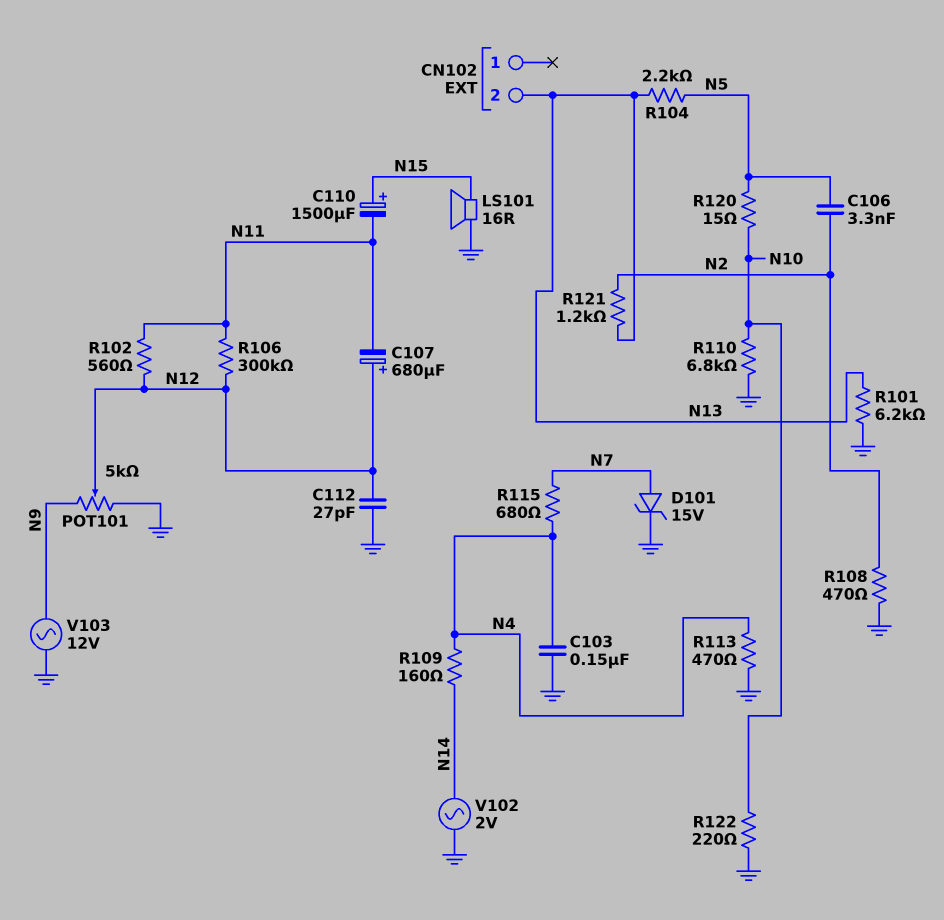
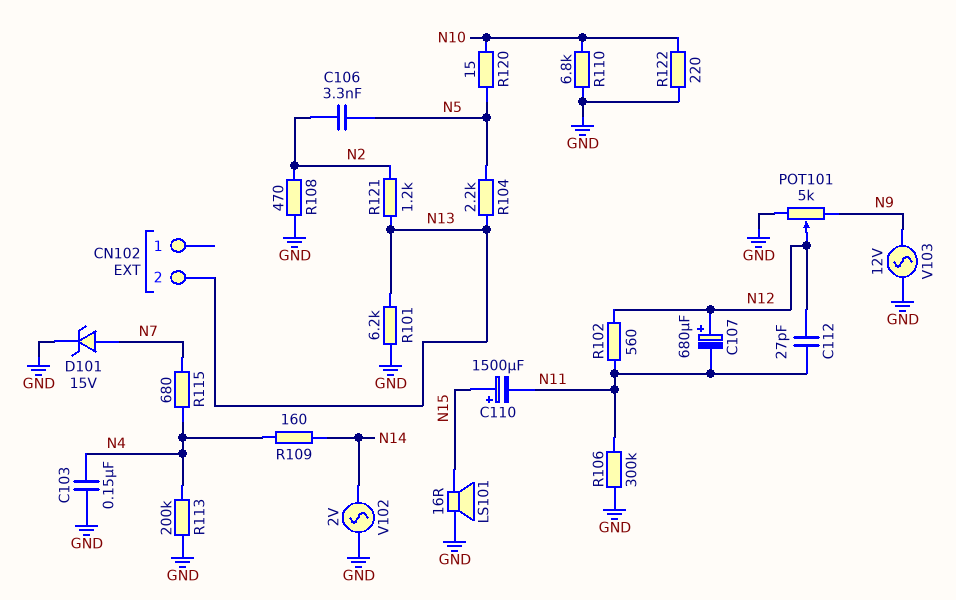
C112: 27pF (GND, N12) -> 27pF (N11, N12)
R106: 300k (N11, N12) -> 300k (GND, N11)
R113: 470 (GND, N4) -> 200k (GND, N4)

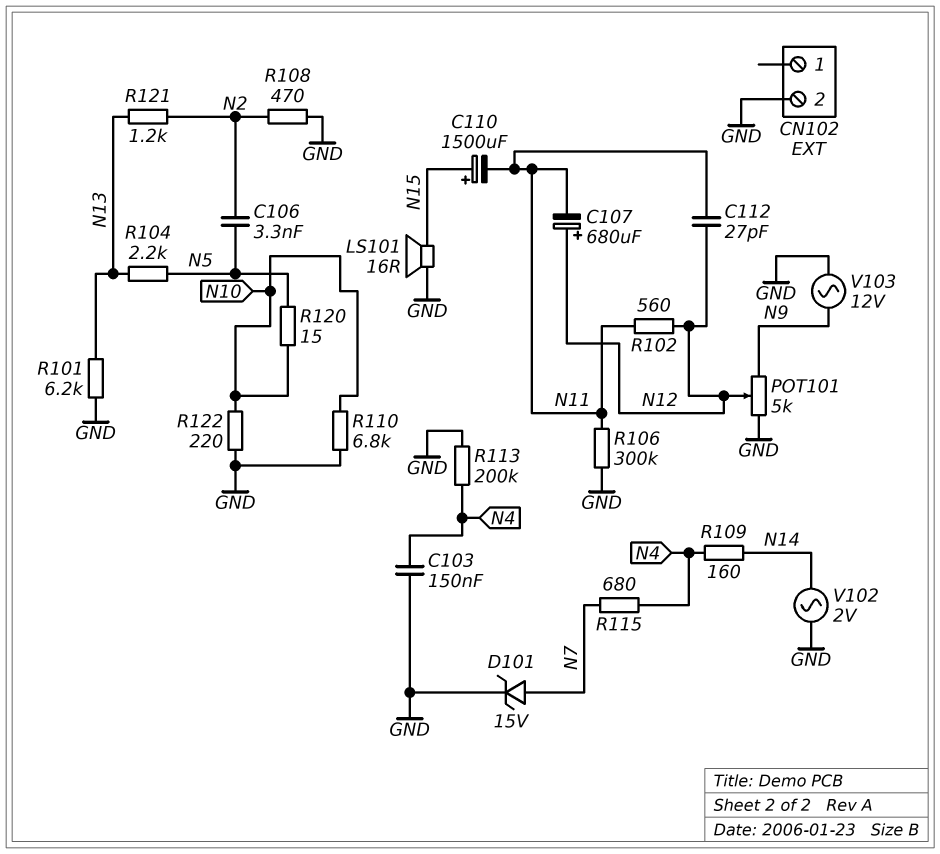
CN102 pin 2: N13 -> GND

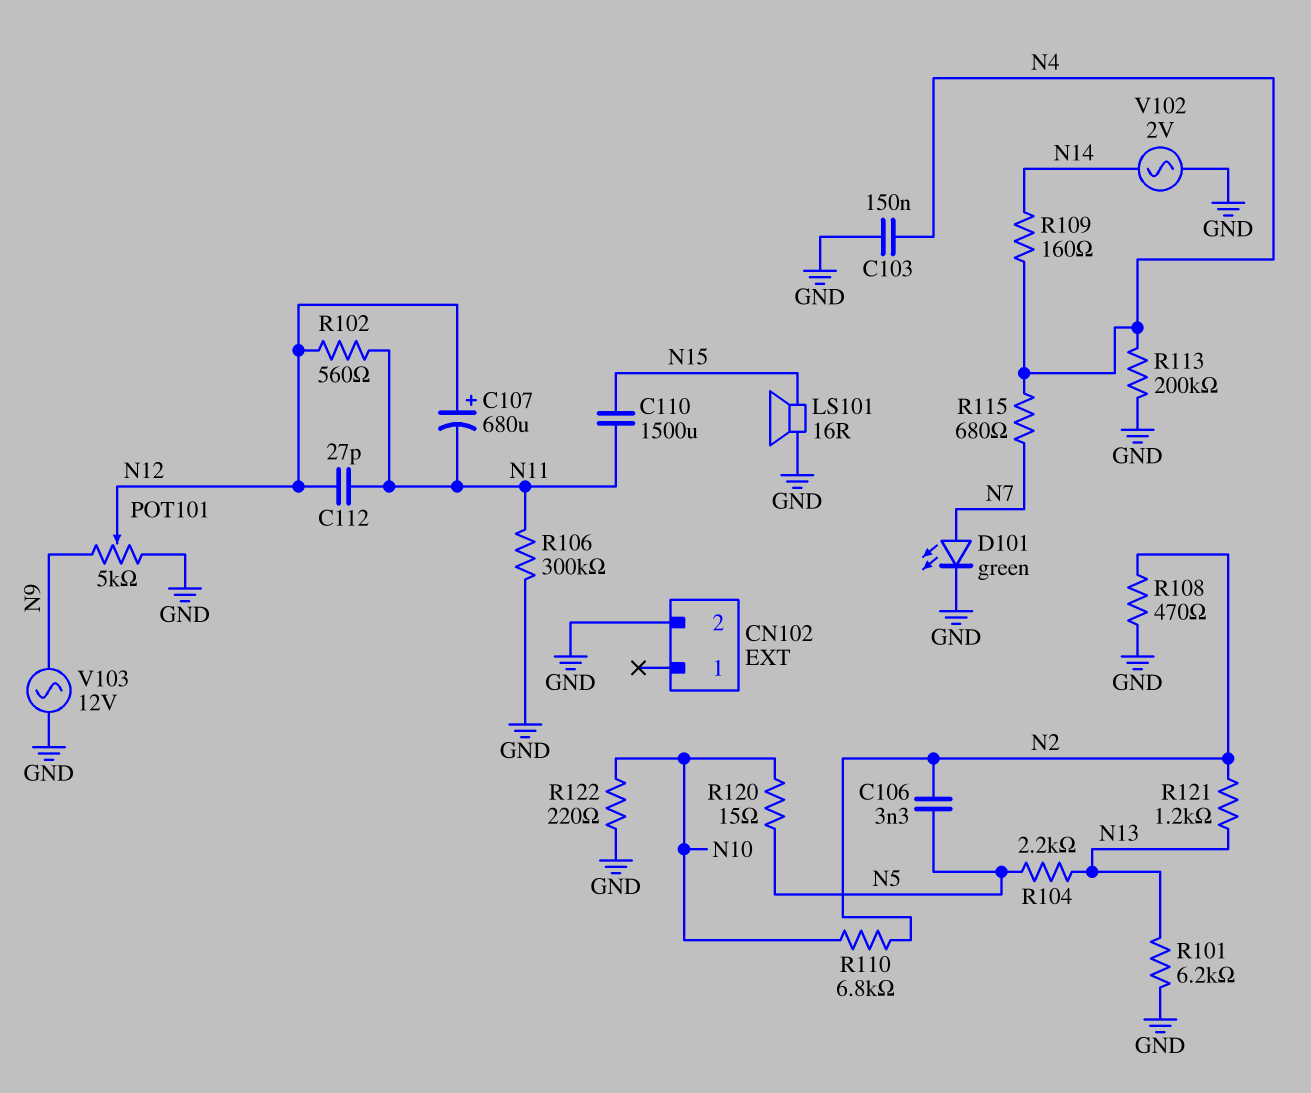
C110: 1500uF (plus N15, minus N11) -> 1500uF (N11, N15)
D101: zener 15V (A N7, K GND) -> LED green (A N7, K GND)
R110: 6.8k (GND, N10) -> 6.8k (N2, N10)

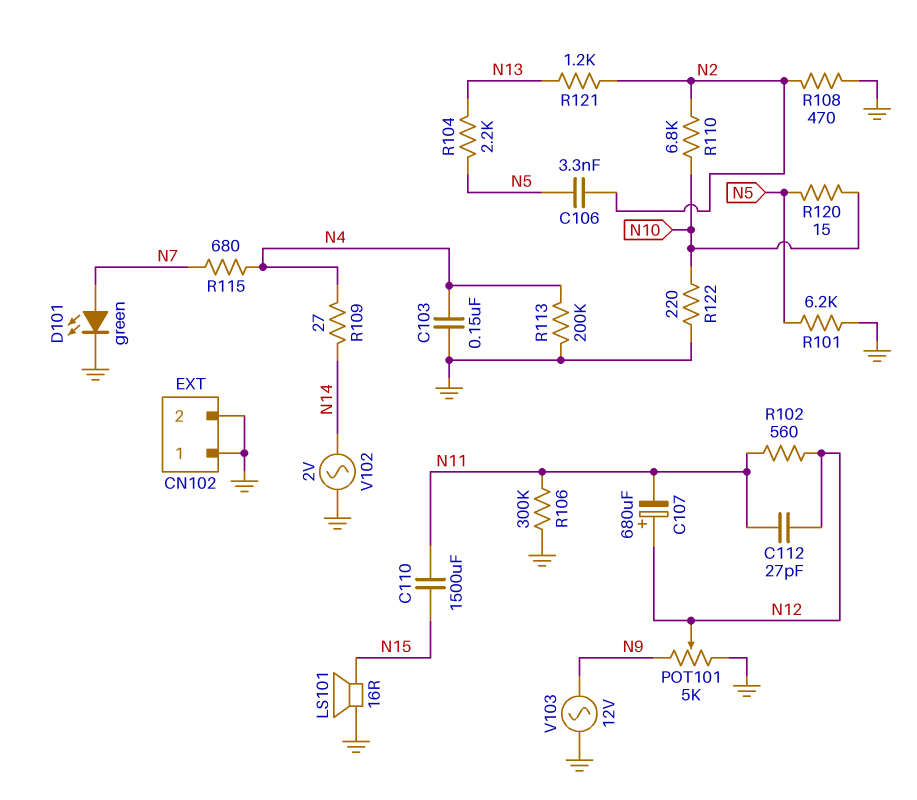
CN102 pin 1: none -> GND
R101: 6.2k (GND, N13) -> 6.2k (GND, N5)
R109: 160 (N4, N14) -> 27 (N4, N14)

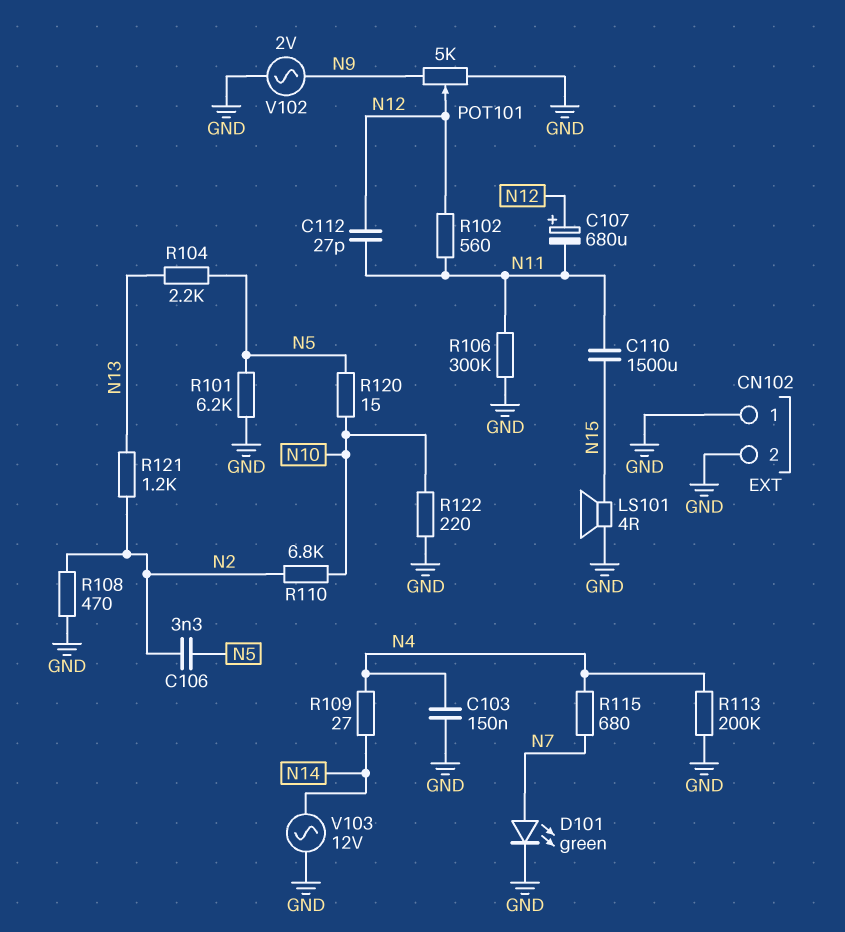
LS101: speaker 16R (GND, N15) -> speaker 4R (GND, N15)
V102: AC 2V (GND, N14) -> AC 2V (GND, N9)
V103: AC 12V (GND, N9) -> AC 12V (GND, N14)

